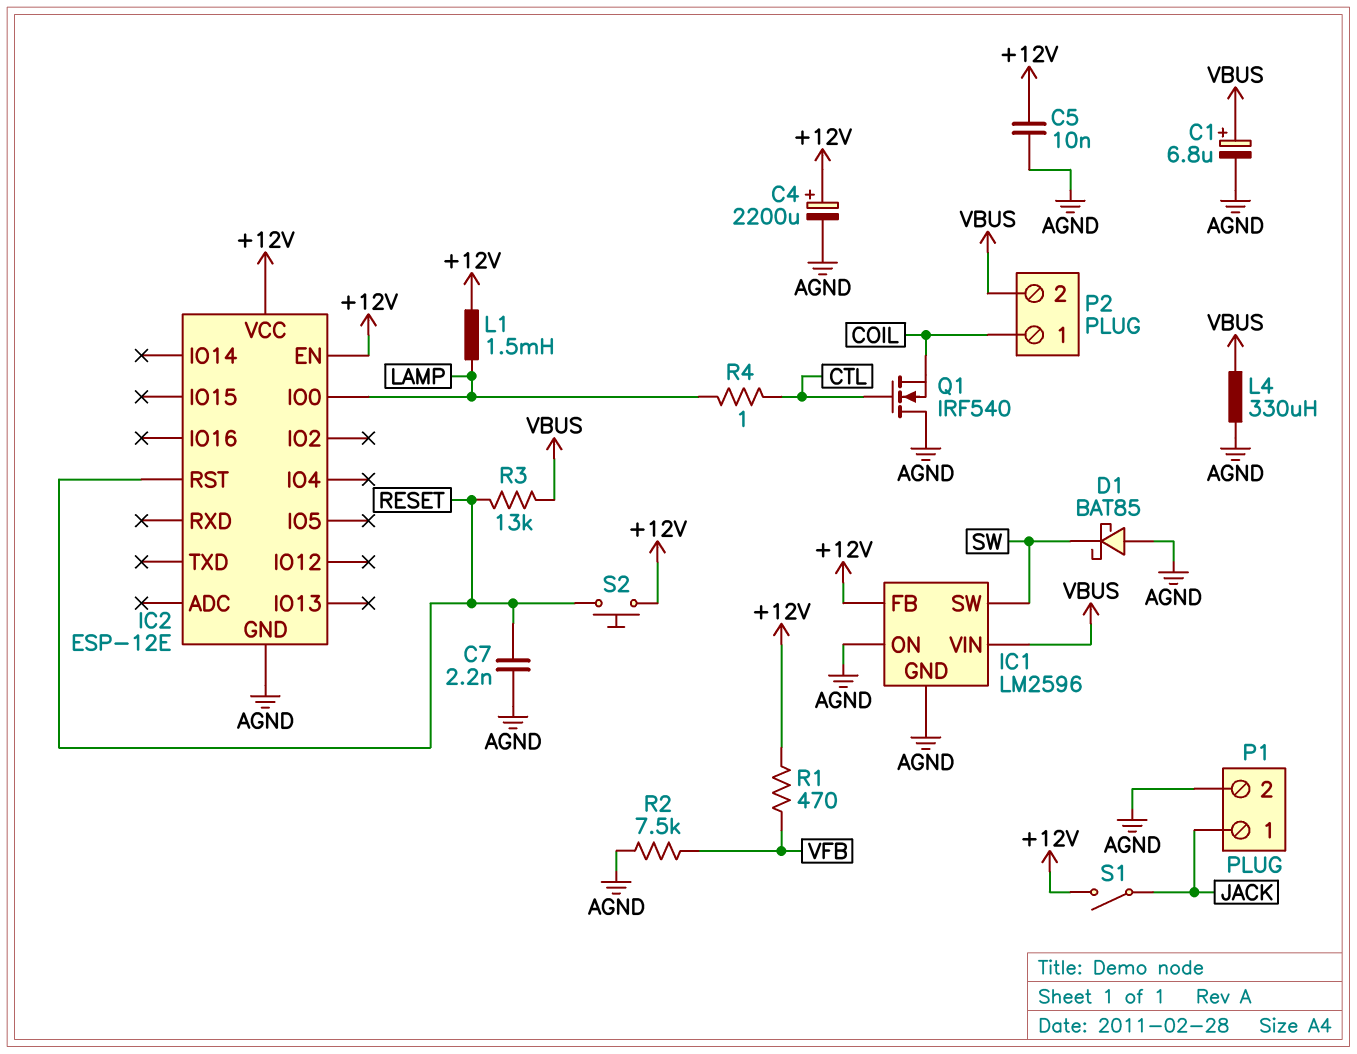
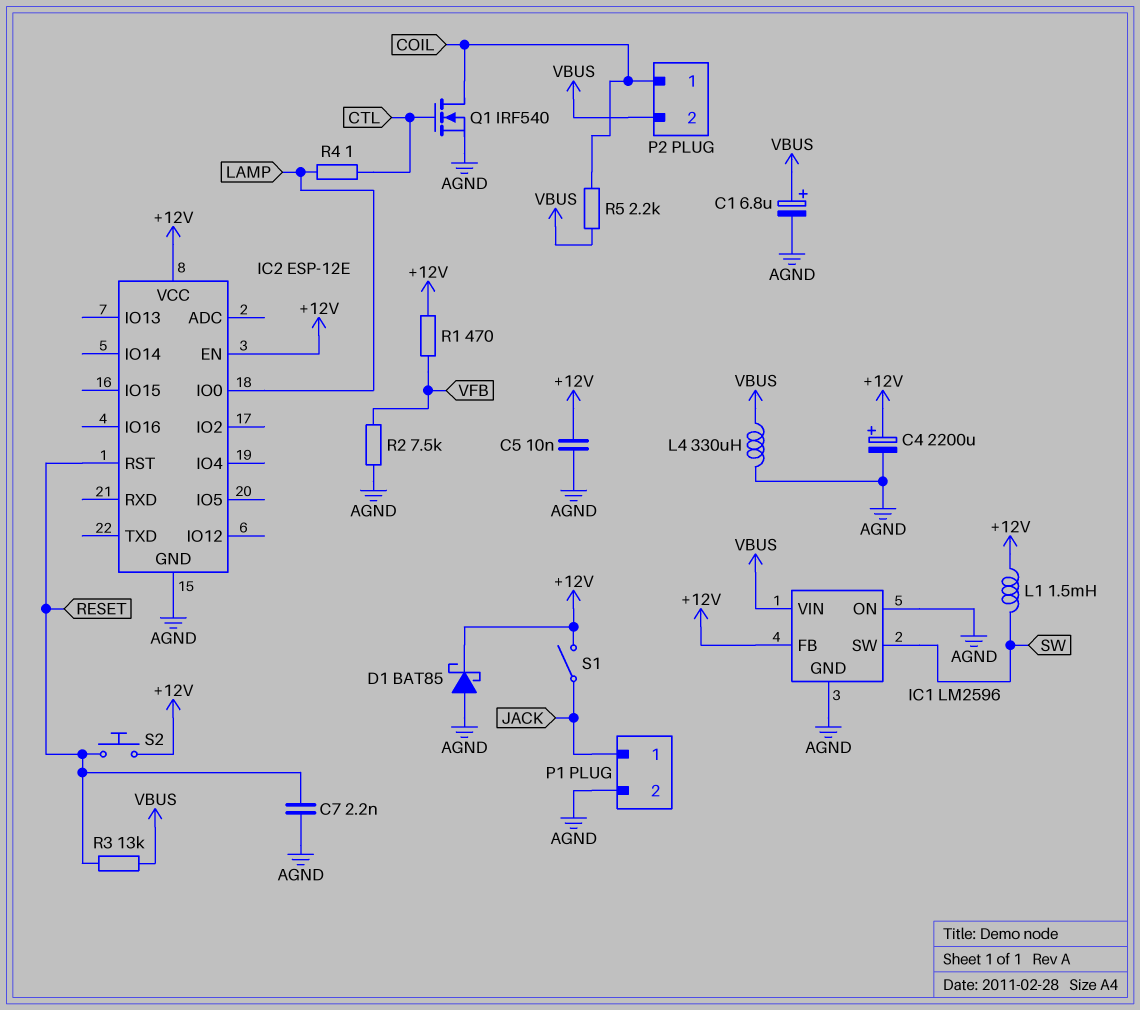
D1: schottky BAT85 (A AGND, K SW) -> schottky BAT85 (A AGND, K +12V)
L1: 1.5mH (+12V, LAMP) -> 1.5mH (+12V, SW)
Q1: NMOS IRF540 (G CTL, D AGND, S COIL) -> NMOS IRF540 (G CTL, D COIL, S AGND)
R5: none -> 2.2k (COIL, VBUS)

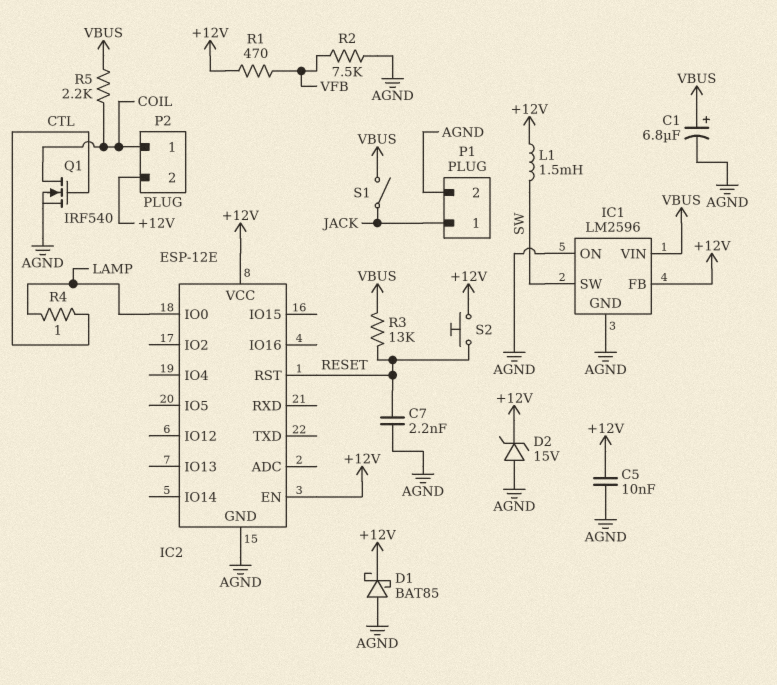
C4: 2200uF (plus +12V, minus AGND) -> none
D2: none -> zener 15V (A AGND, K +12V)
L4: 330uH (AGND, VBUS) -> none
P2 pin 2: VBUS -> +12V
S1: switch (+12V, JACK) -> switch (JACK, VBUS)

